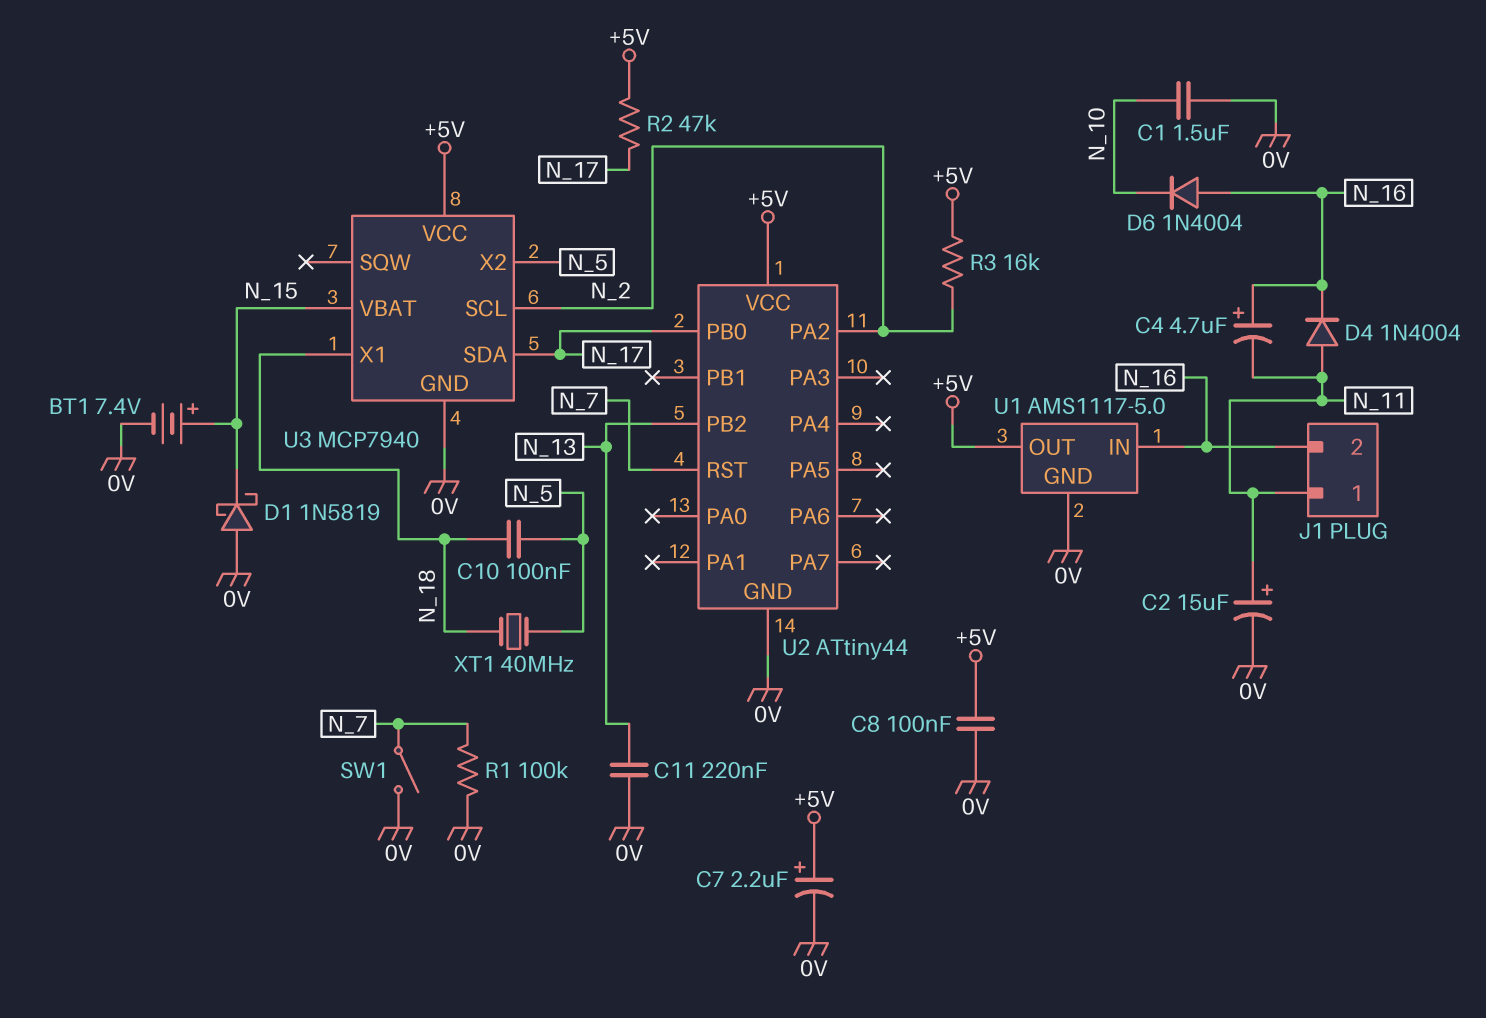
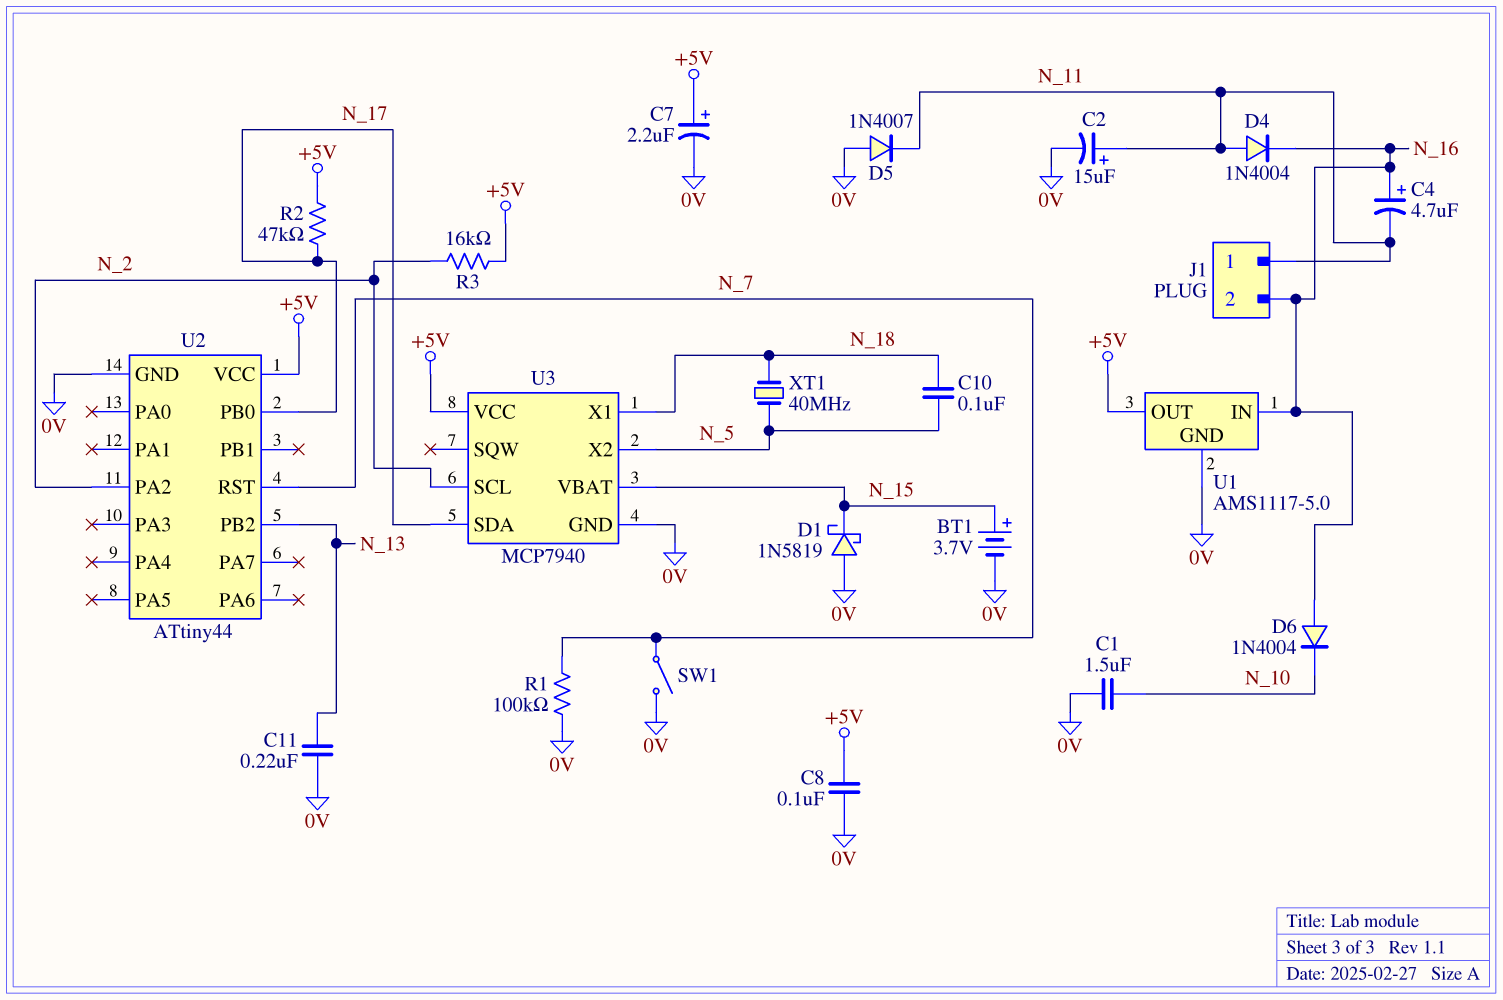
BT1: 7.4V (plus N_15, minus 0V) -> 3.7V (plus N_15, minus 0V)
D5: none -> diode 1N4007 (A 0V, K N_11)

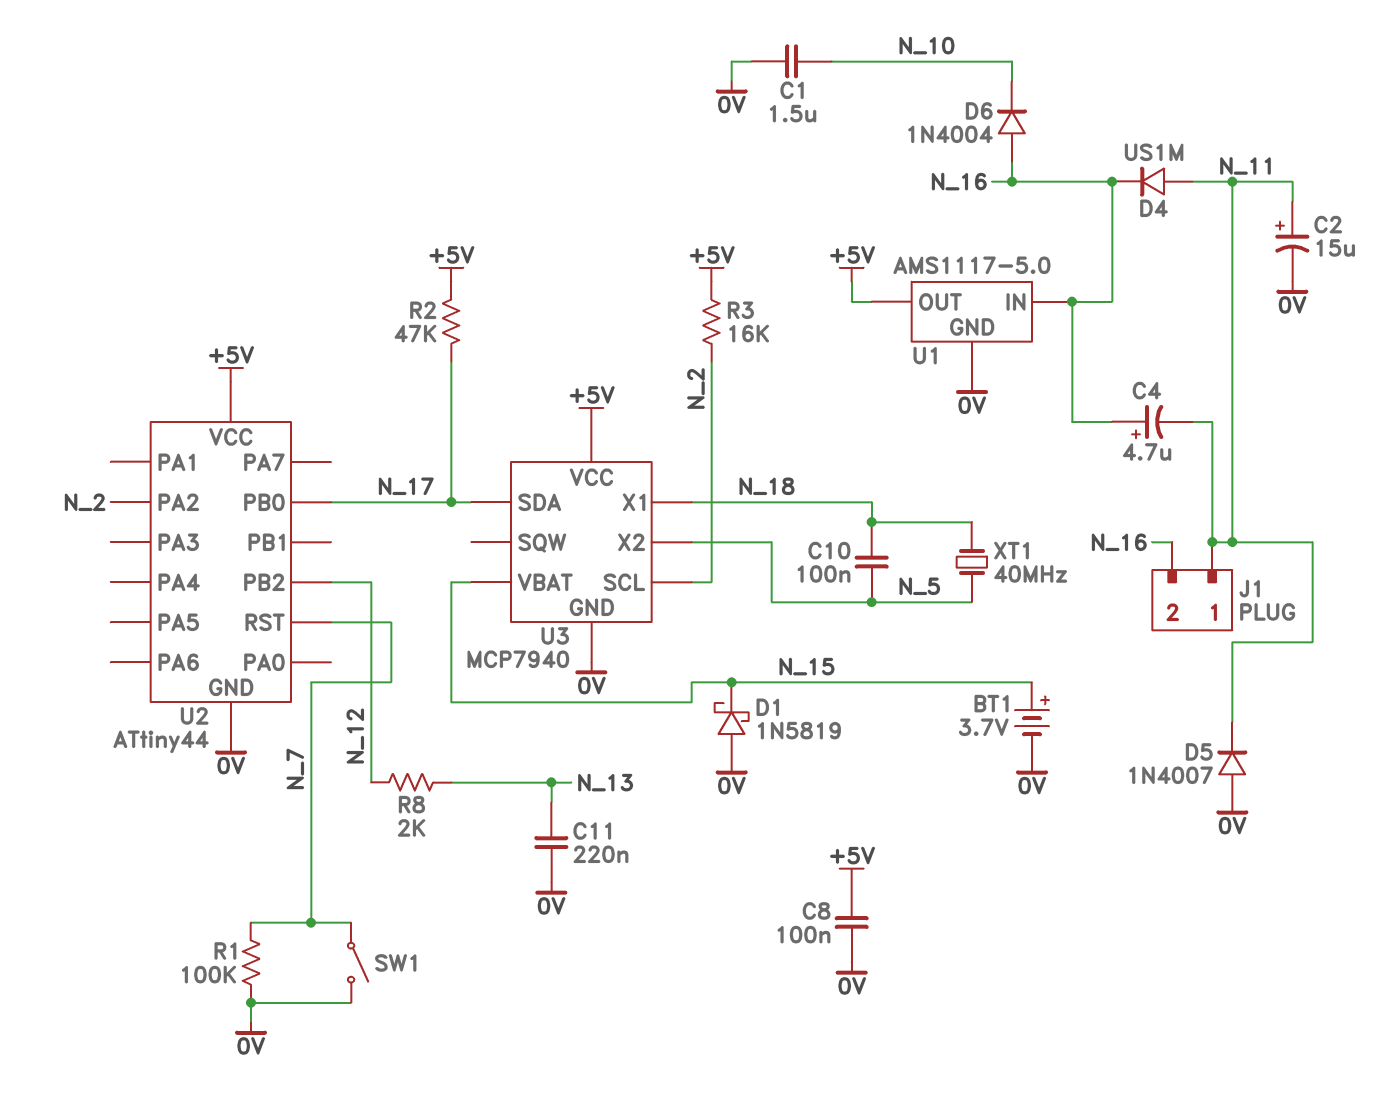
C7: 2.2uF (plus +5V, minus 0V) -> none
D4: diode 1N4004 (A N_11, K N_16) -> diode US1M (A N_11, K N_16)
R8: none -> 2k (N_12, N_13)
U2 pin PB2: N_13 -> N_12

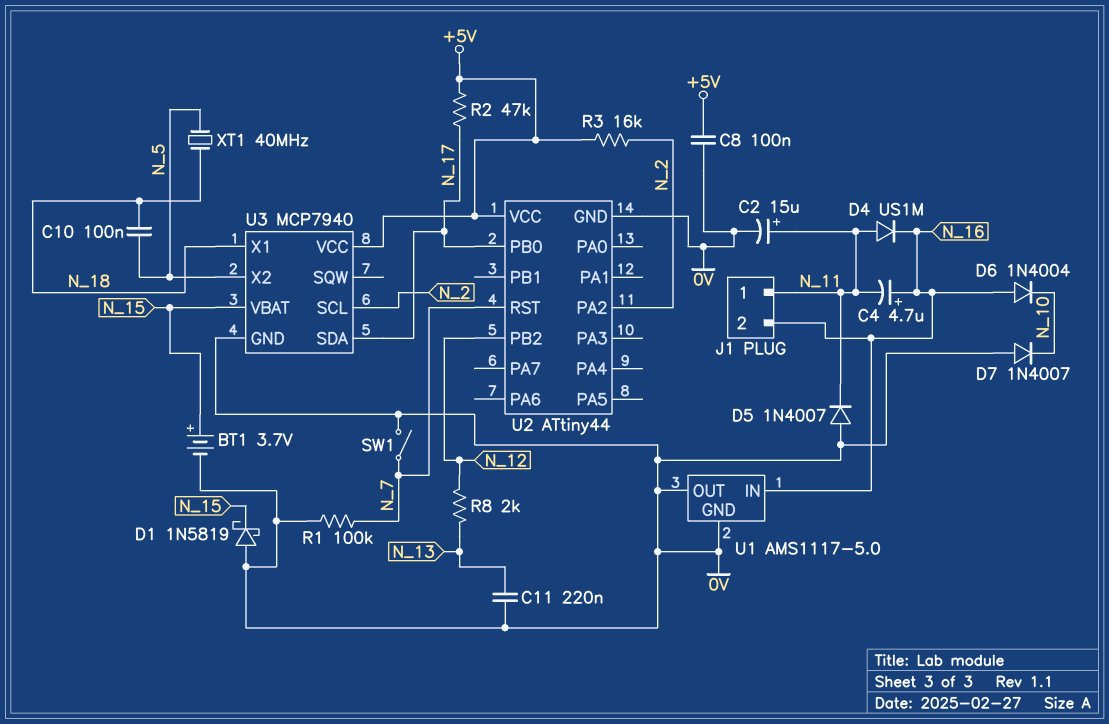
C1: 1.5uF (0V, N_10) -> none
D7: none -> diode 1N4007 (A 0V, K N_10)
U1 pin OUT: +5V -> 0V

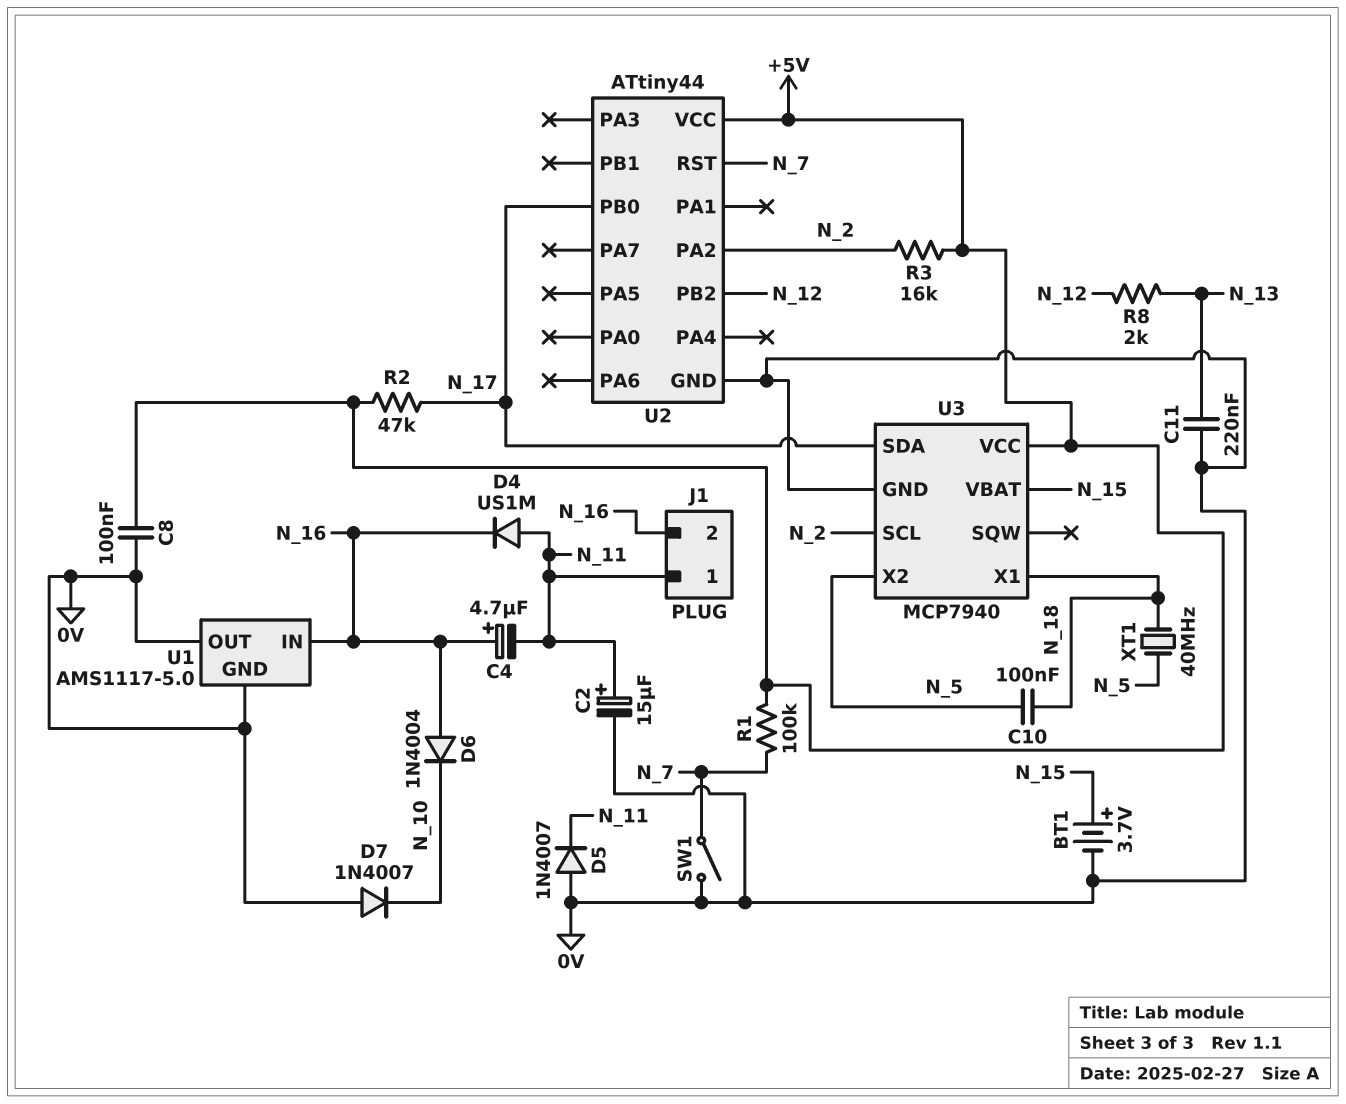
D1: schottky 1N5819 (A 0V, K N_15) -> none
R1: 100k (0V, N_7) -> 100k (+5V, N_7)

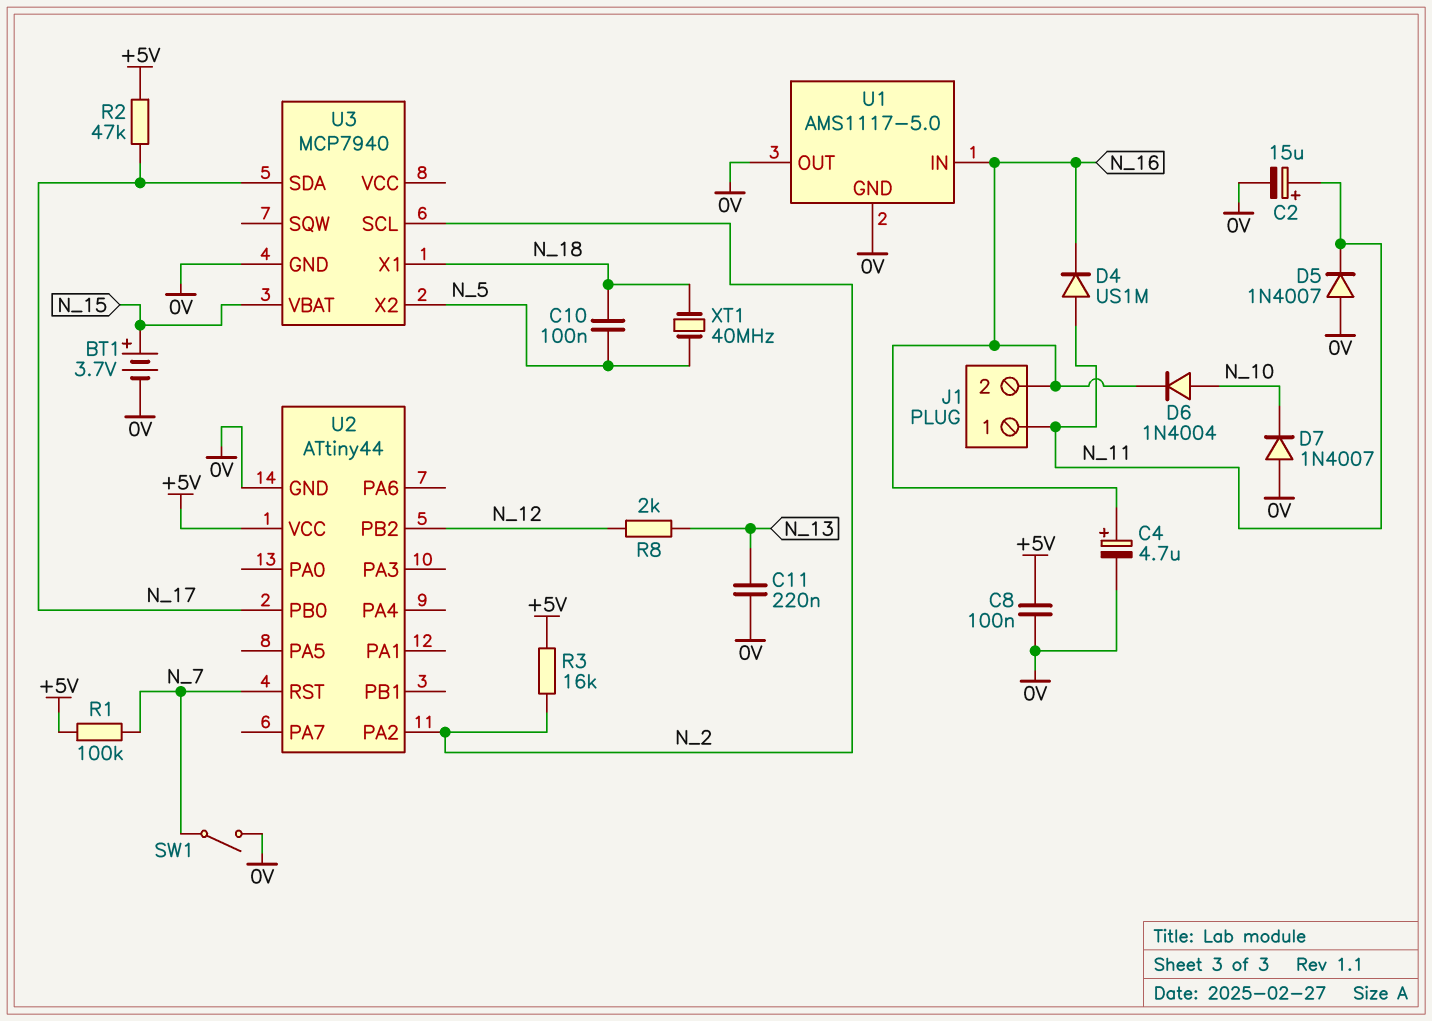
C4: 4.7uF (plus N_16, minus N_11) -> 4.7uF (plus N_16, minus 0V)
D6: diode 1N4004 (A N_16, K N_10) -> diode 1N4004 (A N_10, K N_16)
U3 pin VCC: +5V -> none

